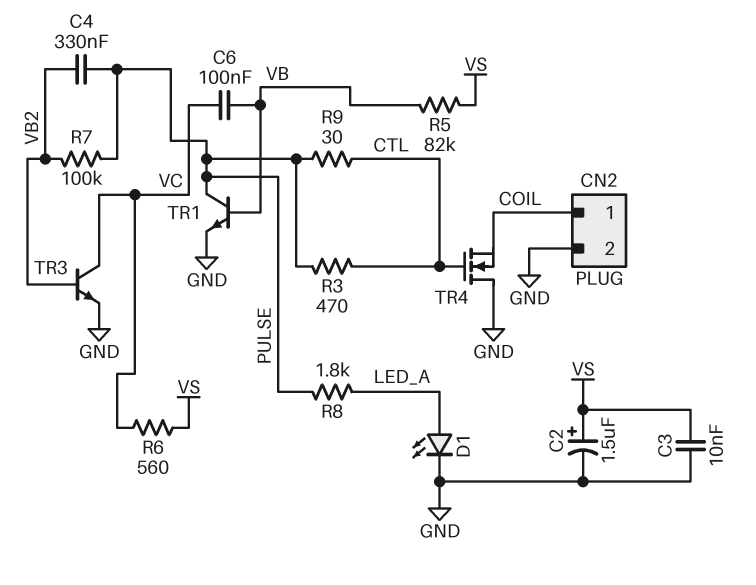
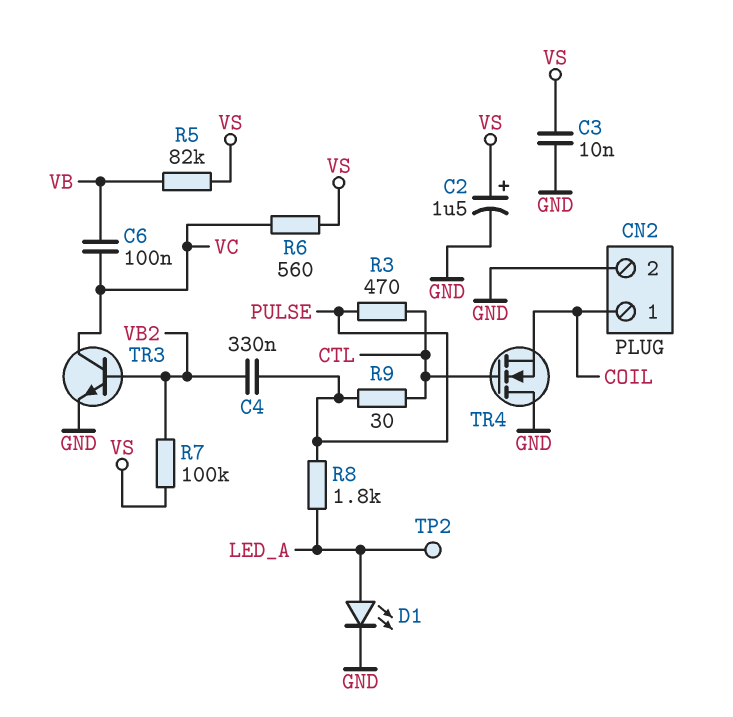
R7: 100k (PULSE, VB2) -> 100k (VB2, VS)
TP2: none -> test point (LED_A)
TR1: NPN (B VB, C PULSE, E GND) -> none

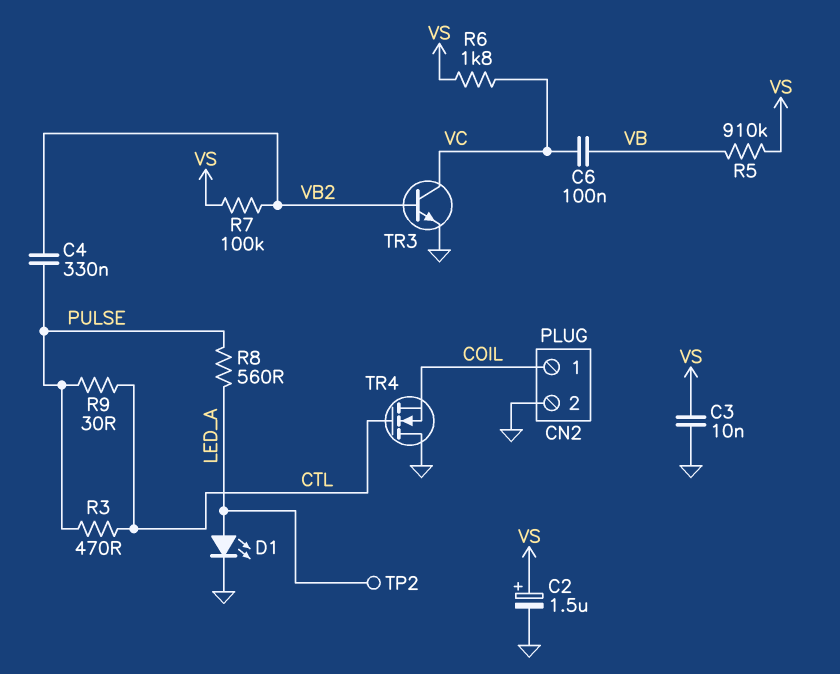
R5: 82k (VB, VS) -> 910k (VB, VS)
R6: 560 (VC, VS) -> 1.8k (VC, VS)
R8: 1.8k (LED_A, PULSE) -> 560 (LED_A, PULSE)

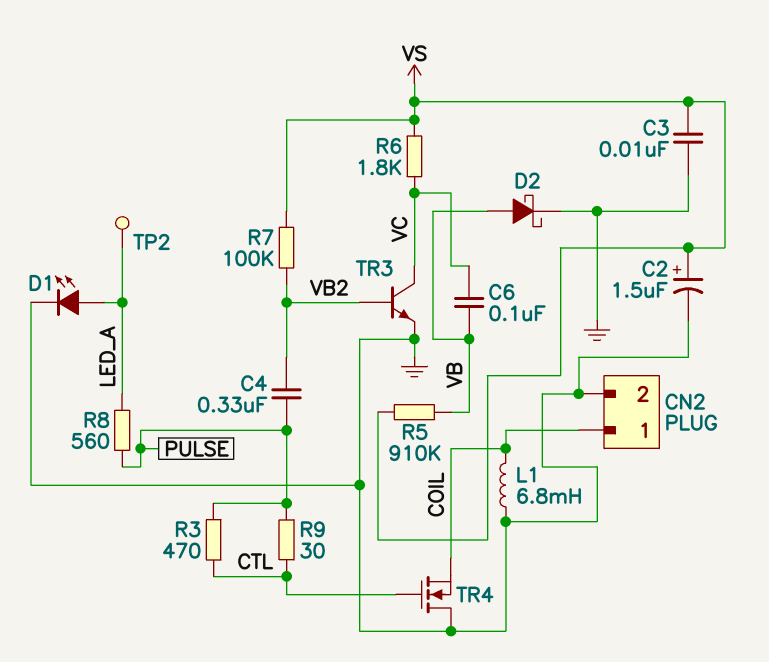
D2: none -> schottky (A VB, K GND)
L1: none -> 6.8mH (COIL, GND)

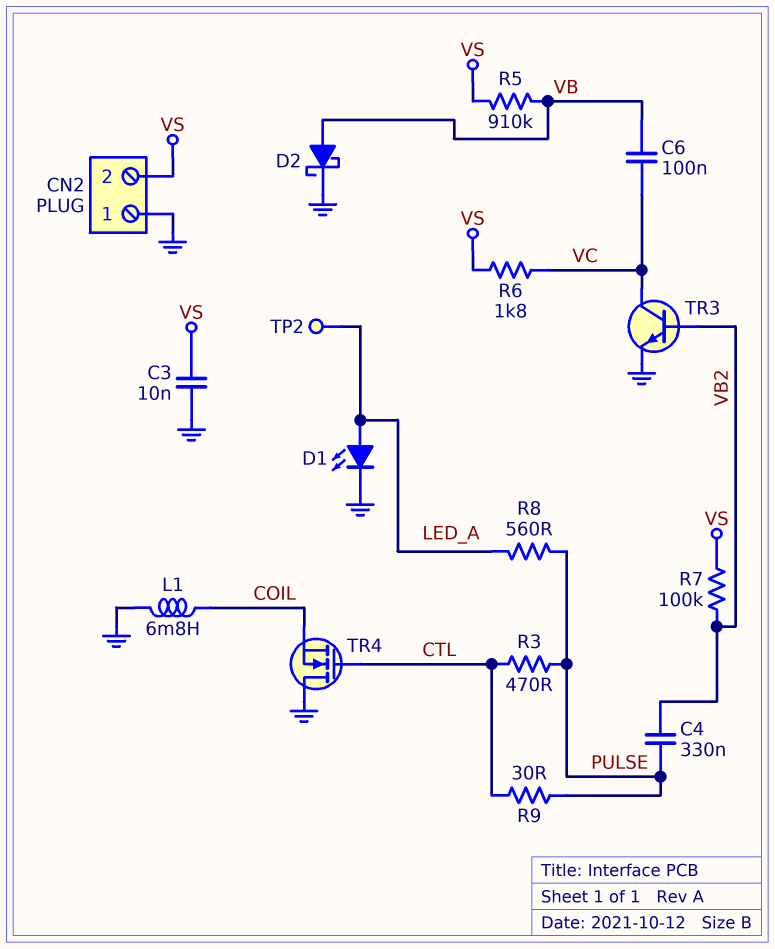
C2: 1.5uF (plus VS, minus GND) -> none
CN2 pin 1: COIL -> GND
CN2 pin 2: GND -> VS

